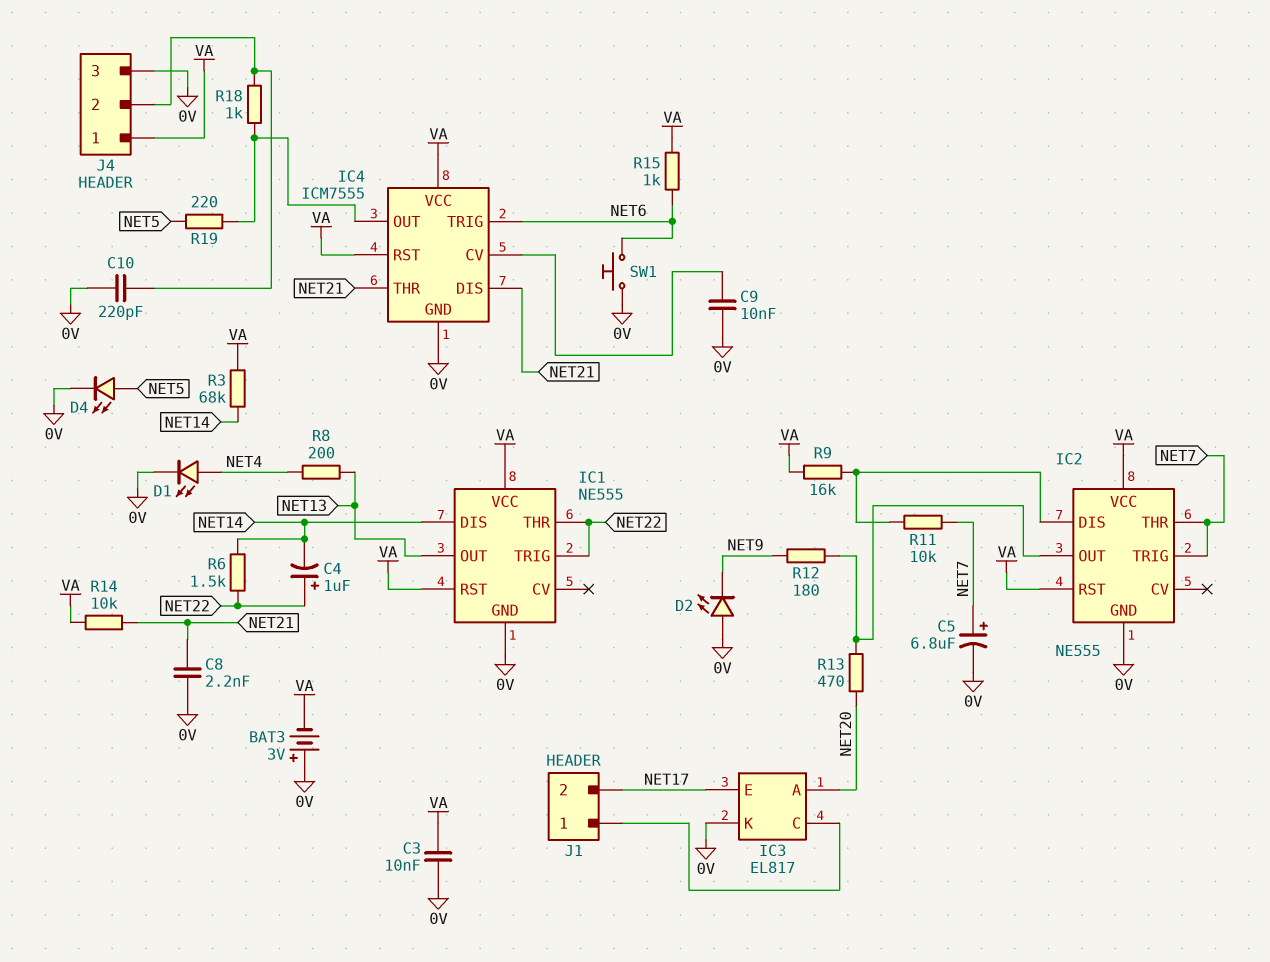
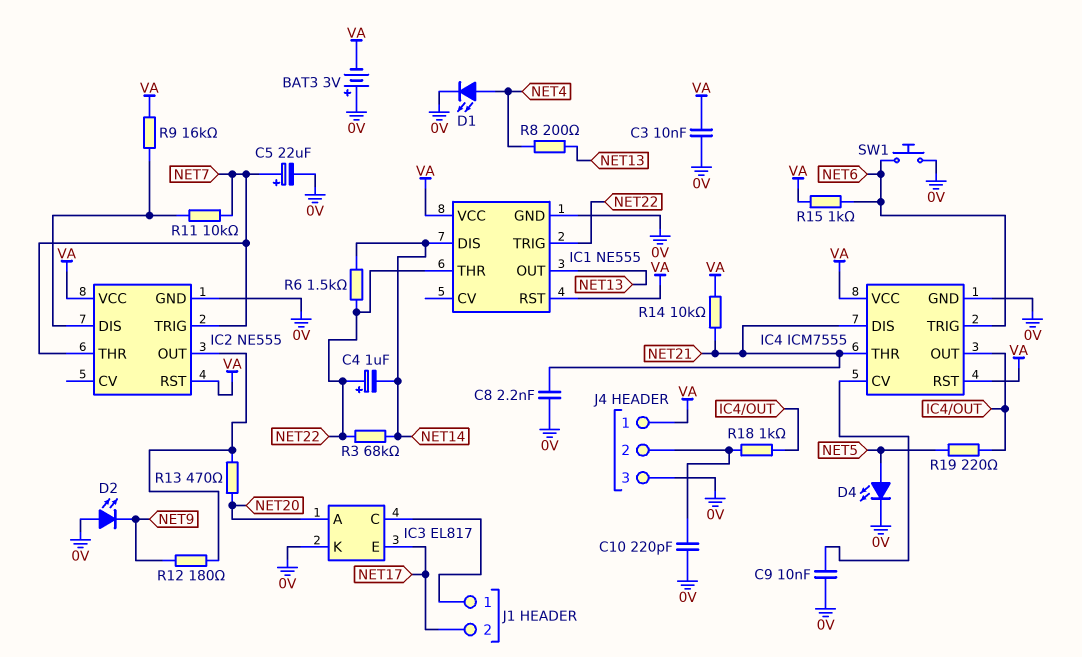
C5: 6.8uF (plus NET7, minus 0V) -> 22uF (plus NET7, minus 0V)
R3: 68k (NET14, VA) -> 68k (NET14, NET22)

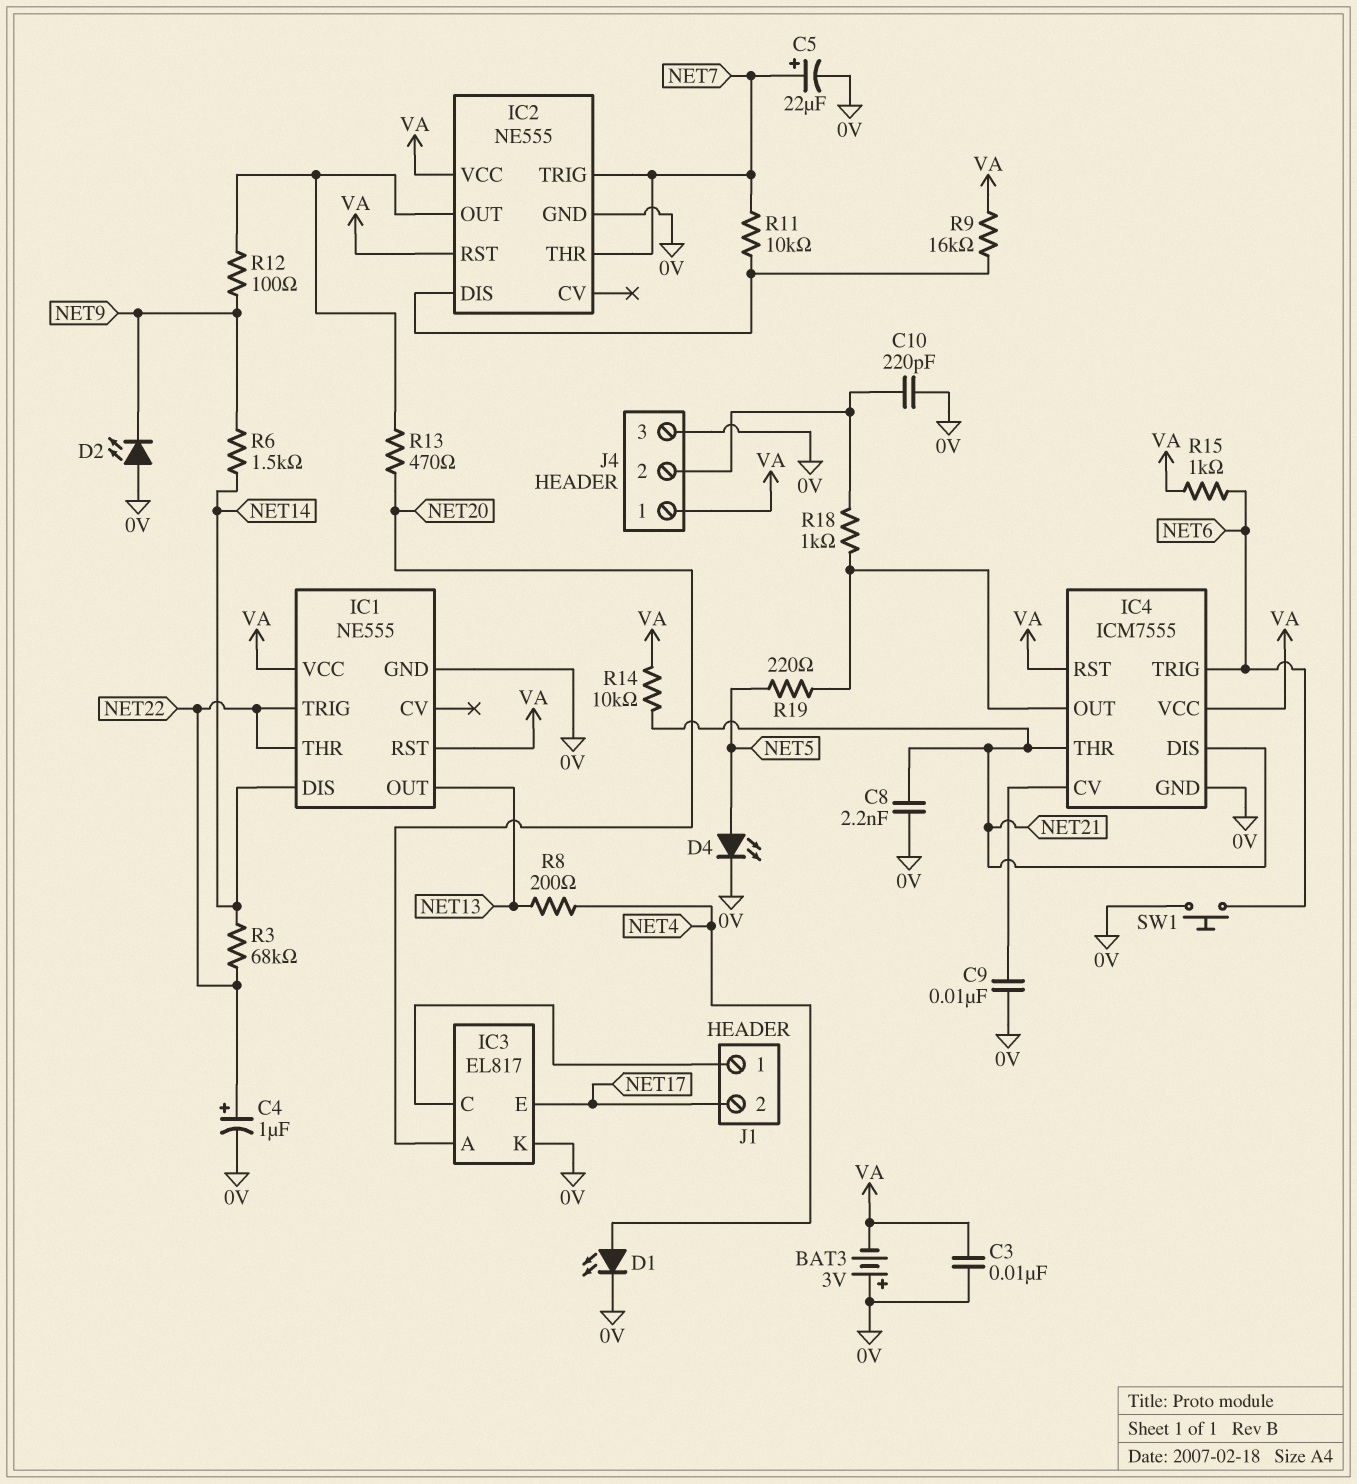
C4: 1uF (plus NET22, minus NET14) -> 1uF (plus NET22, minus 0V)
R6: 1.5k (NET14, NET22) -> 1.5k (NET9, NET14)
R12: 180 (IC2/OUT, NET9) -> 100 (IC2/OUT, NET9)

